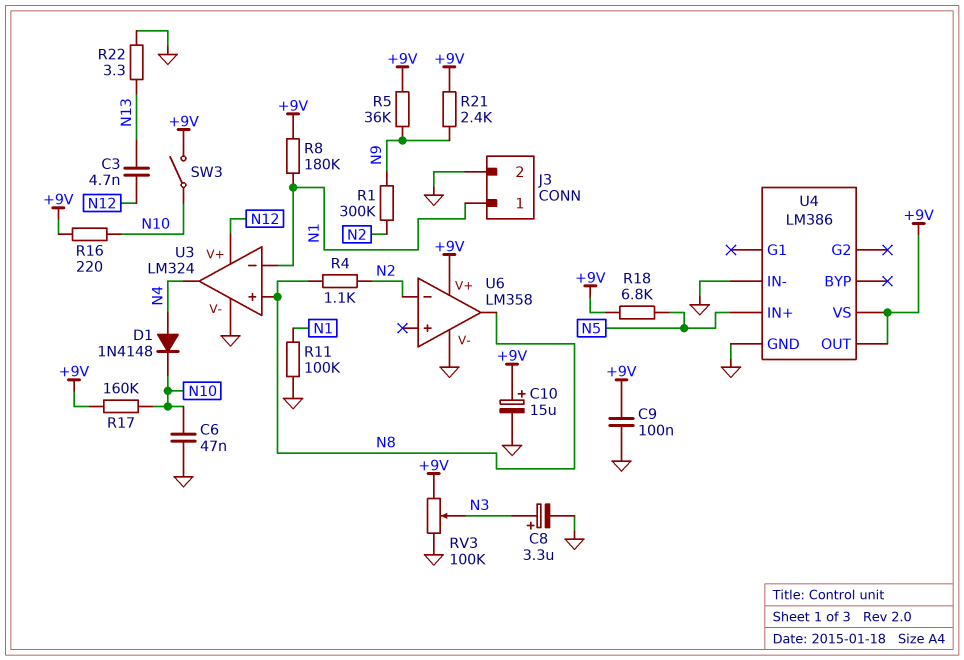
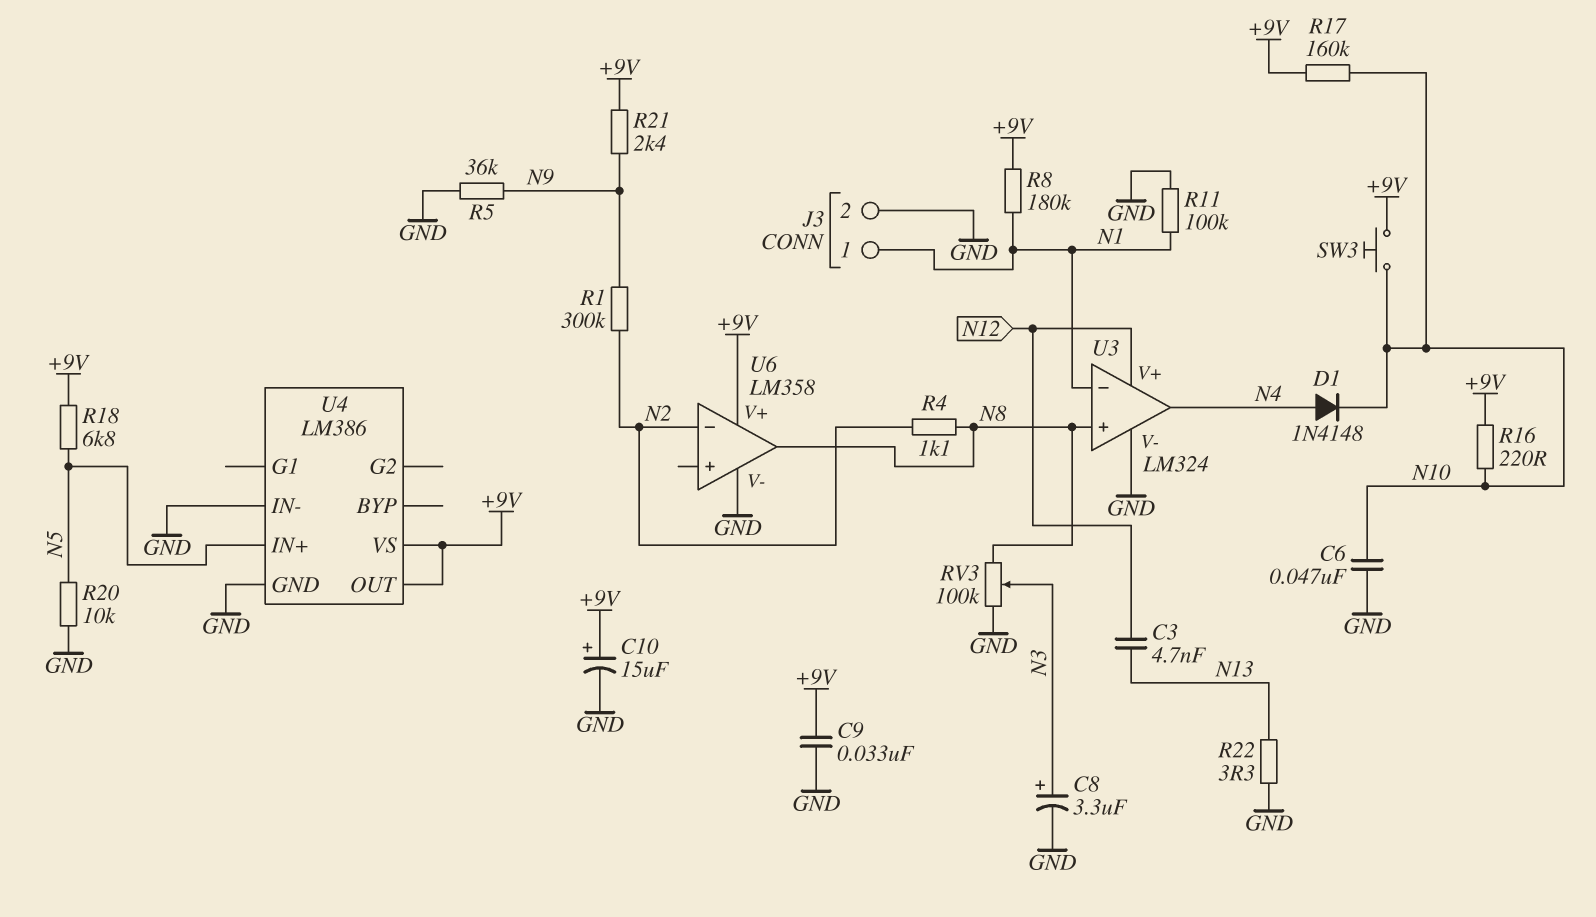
C9: 100nF (+9V, GND) -> 33nF (+9V, GND)
R5: 36k (+9V, N9) -> 36k (GND, N9)
R20: none -> 10k (GND, N5)
RV3: 100k (+9V, GND, wiper N3) -> 100k (GND, N8, wiper N3)
SW3: switch (+9V, N10) -> button (+9V, N10)

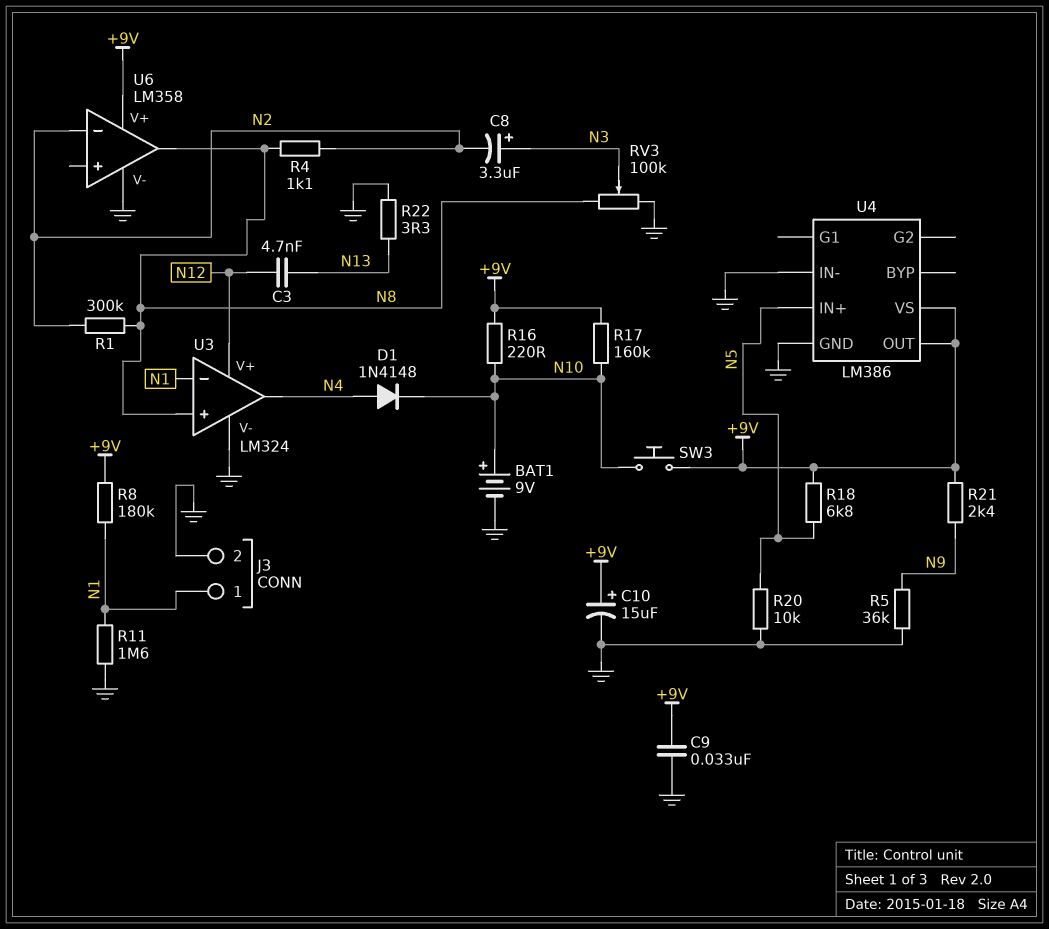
BAT1: none -> 9V (plus N10, minus GND)
C6: 47nF (GND, N10) -> none
C8: 3.3uF (plus N3, minus GND) -> 3.3uF (plus N3, minus N2)
R1: 300k (N2, N9) -> 300k (N2, N8)
R11: 100k (GND, N1) -> 1.6M (GND, N1)

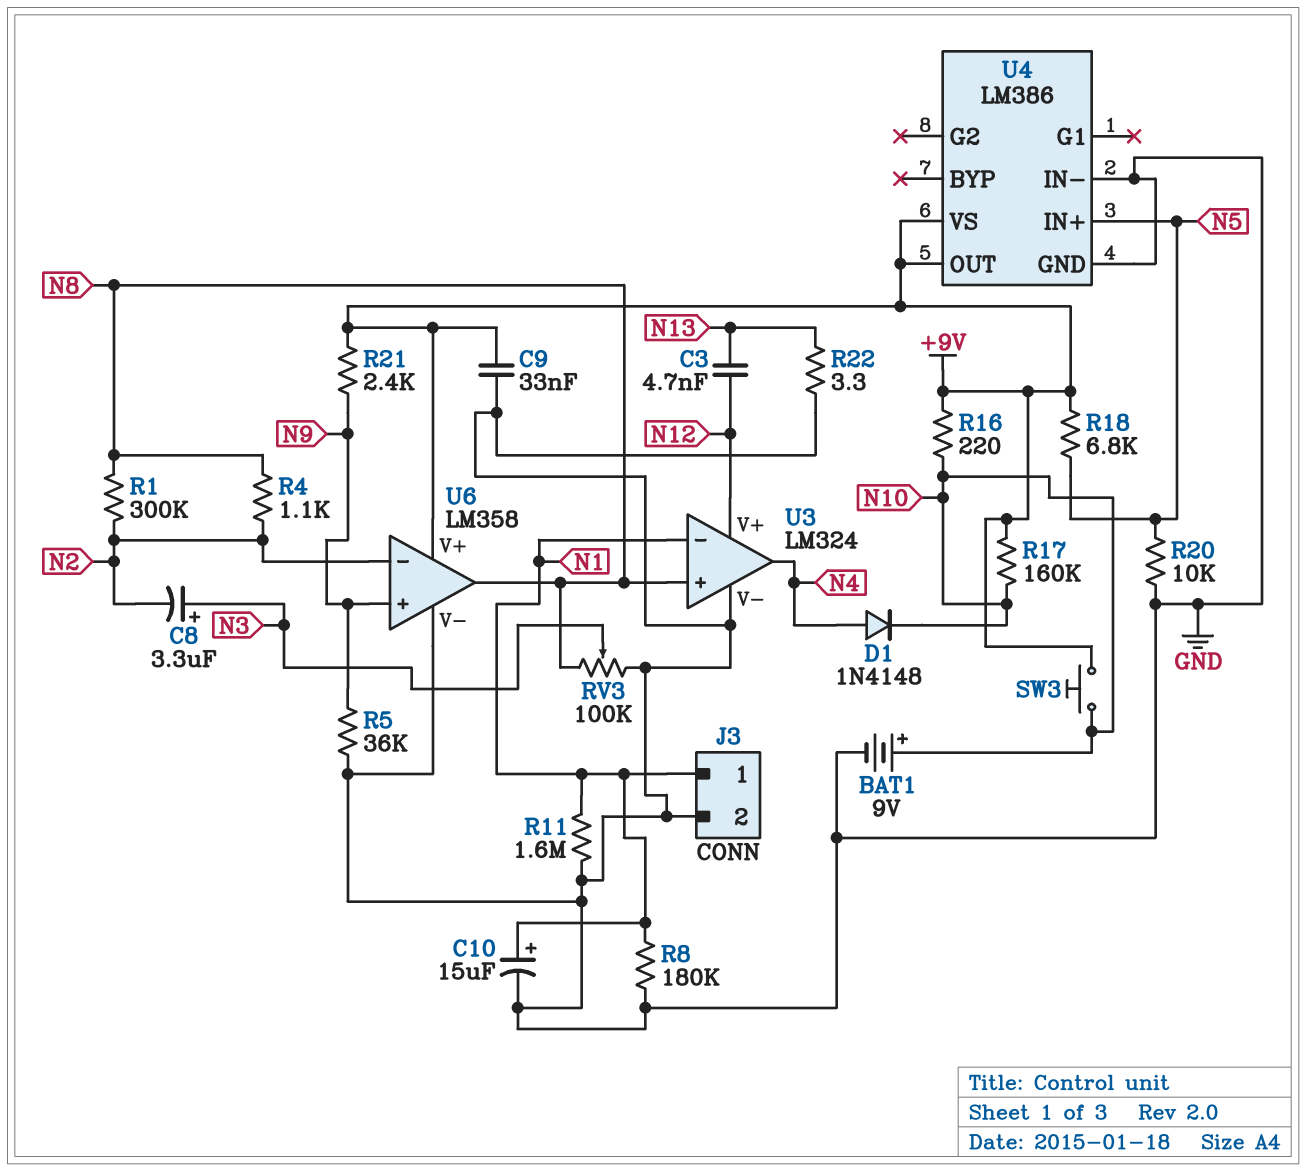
C10: 15uF (plus +9V, minus GND) -> 15uF (plus N1, minus GND)
R8: 180k (+9V, N1) -> 180k (GND, N1)
U6 pin in+: none -> N9

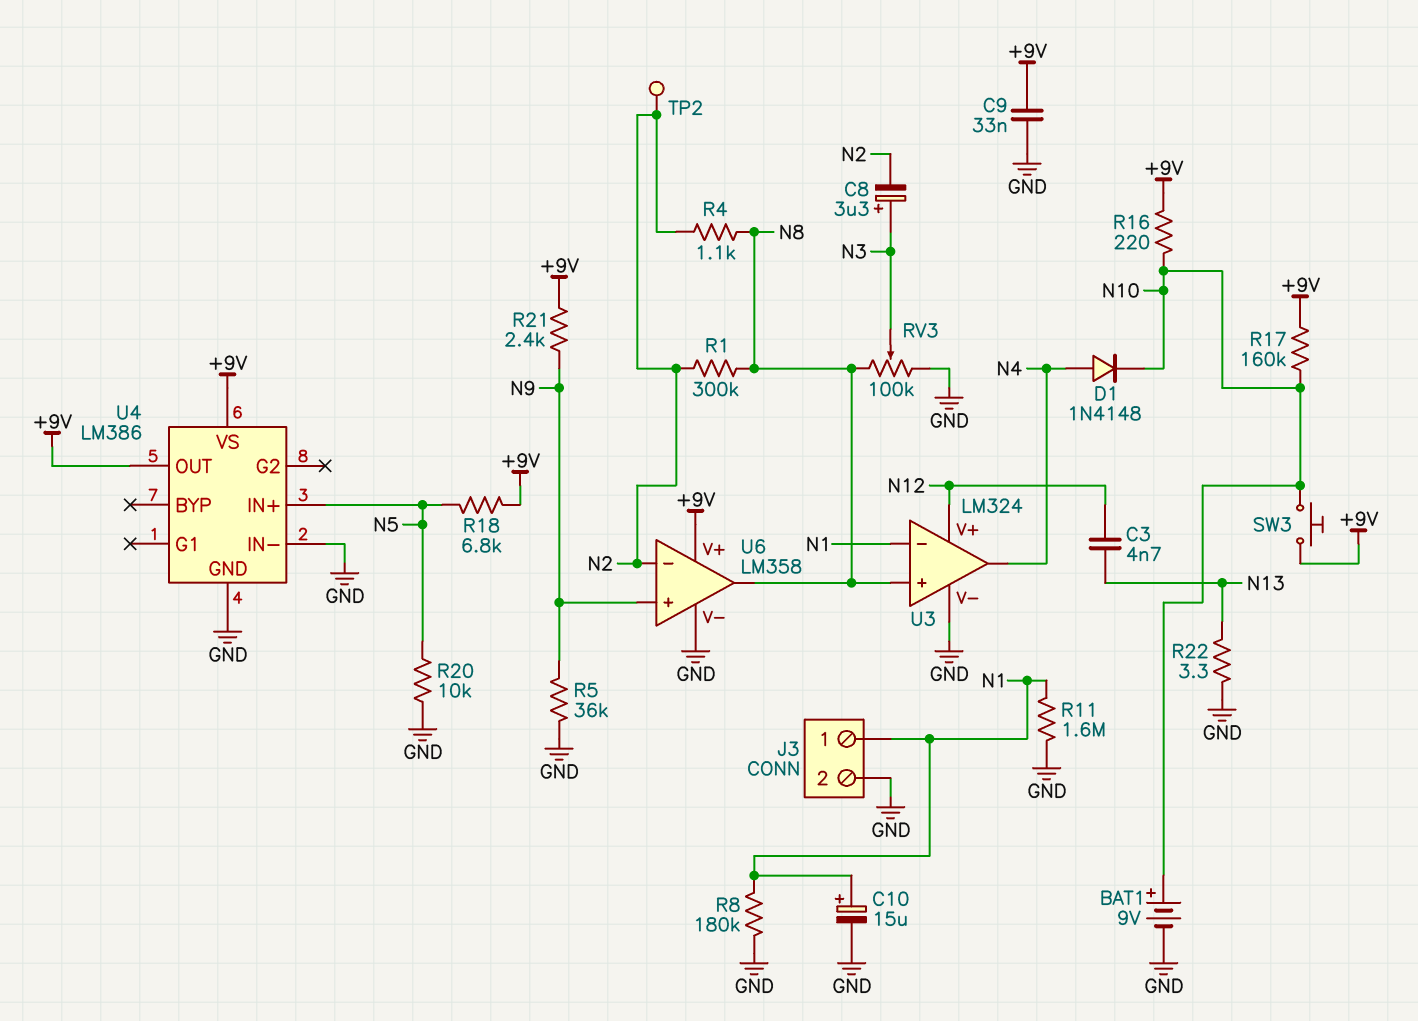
TP2: none -> test point (N2)

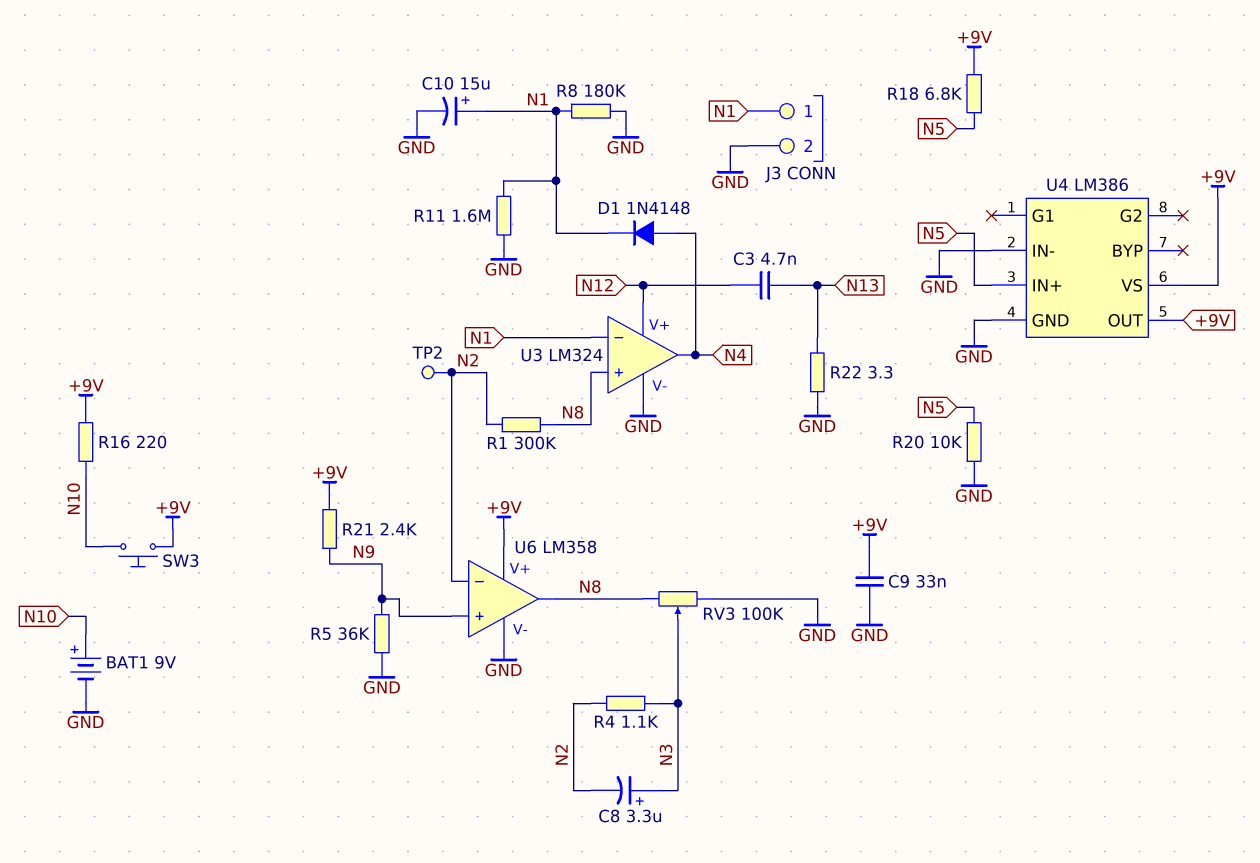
D1: diode 1N4148 (A N4, K N10) -> diode 1N4148 (A N4, K N1)
R4: 1.1k (N2, N8) -> 1.1k (N2, N3)
R17: 160k (+9V, N10) -> none

